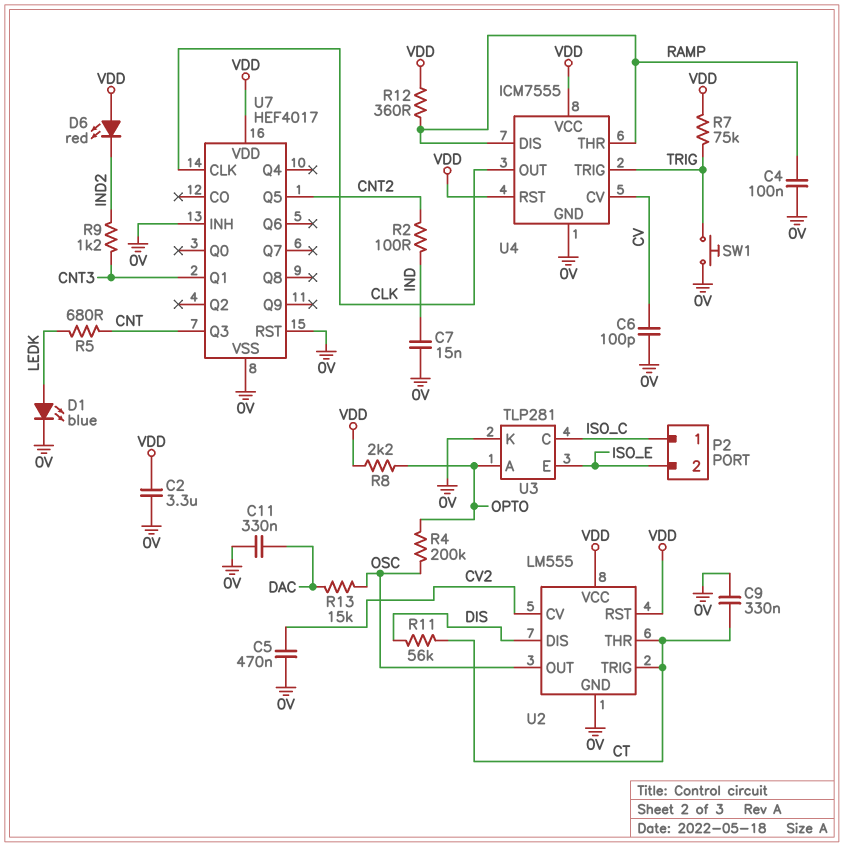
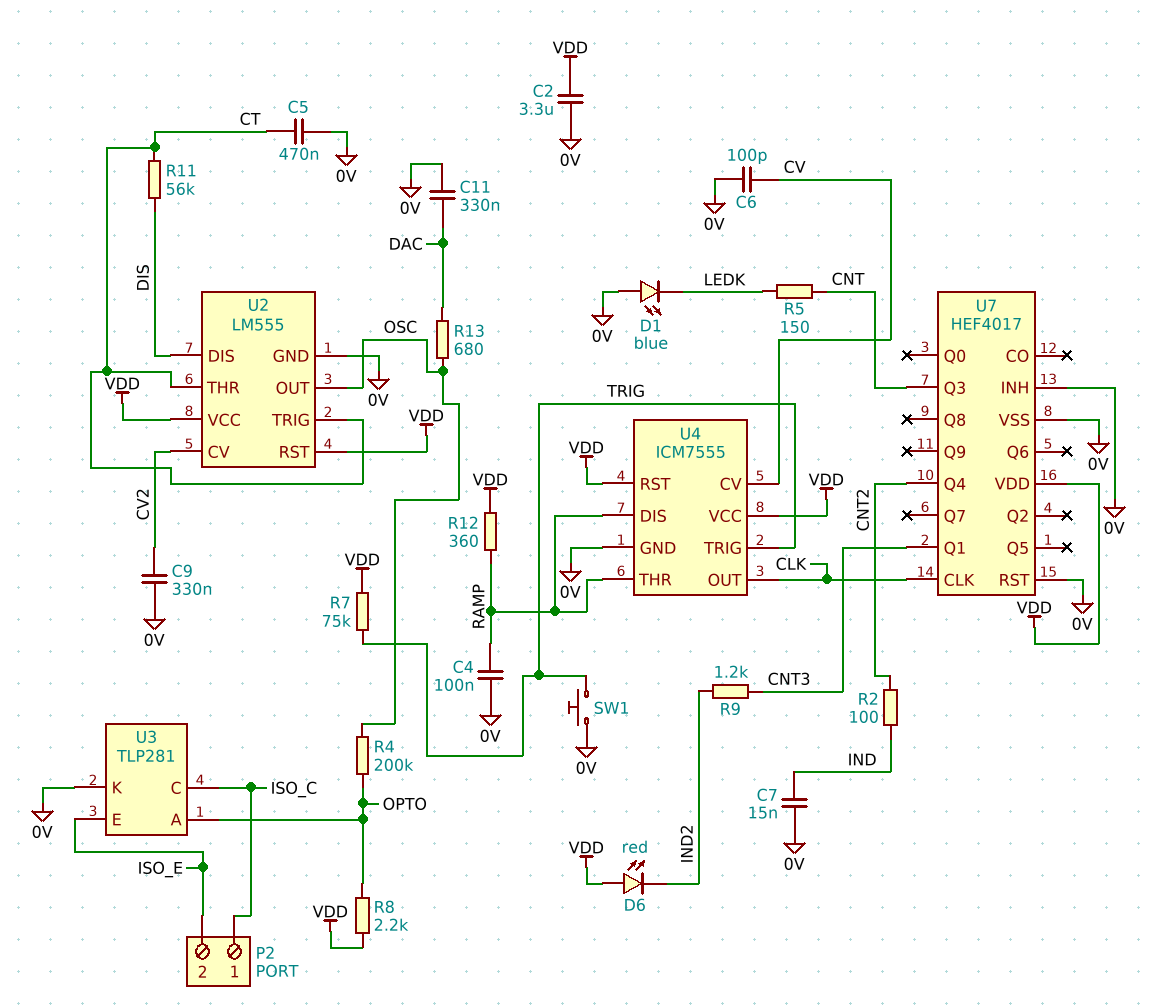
C5: 470nF (0V, CV2) -> 470nF (0V, CT)
C9: 330nF (0V, CT) -> 330nF (0V, CV2)
D1: LED blue (A LEDK, K 0V) -> LED blue (A 0V, K LEDK)
R5: 680 (CNT, LEDK) -> 150 (CNT, LEDK)
R13: 15k (DAC, OSC) -> 680 (DAC, OSC)
U7 pin Q4: none -> CNT2
U7 pin Q5: CNT2 -> none

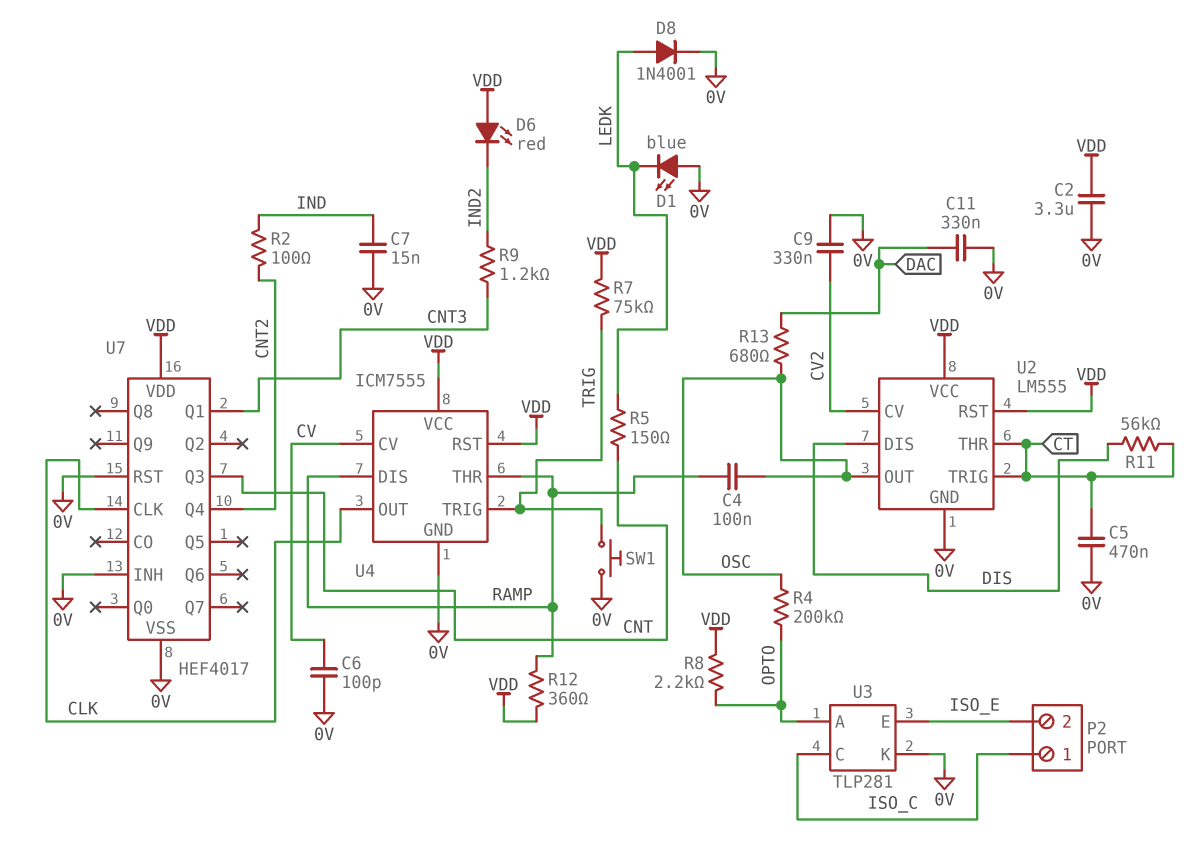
C4: 100nF (0V, RAMP) -> 100nF (OSC, RAMP)
D8: none -> diode 1N4001 (A LEDK, K 0V)

